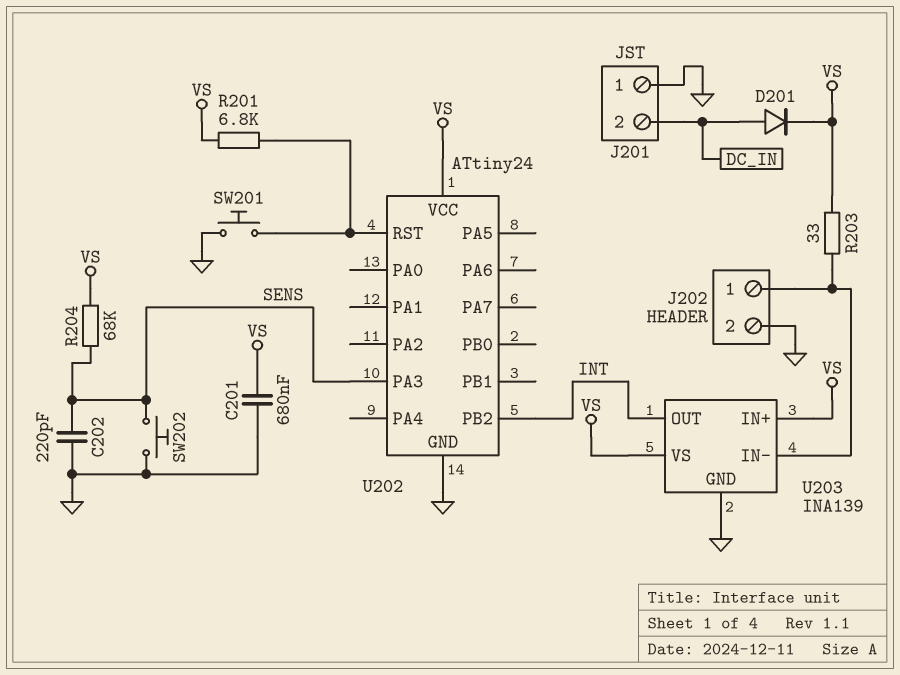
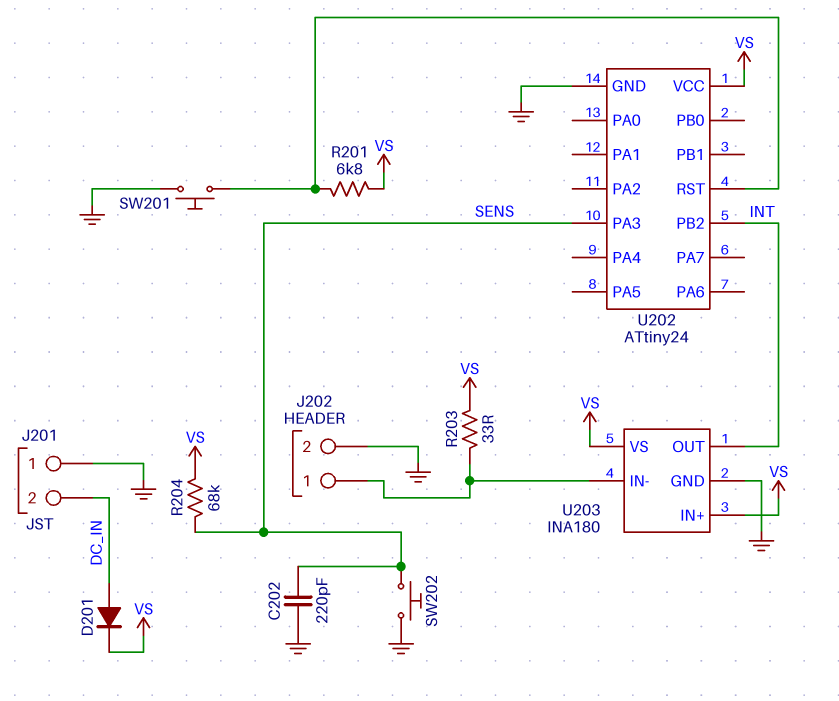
C201: 680nF (GND, VS) -> none
U203: INA139 -> INA180

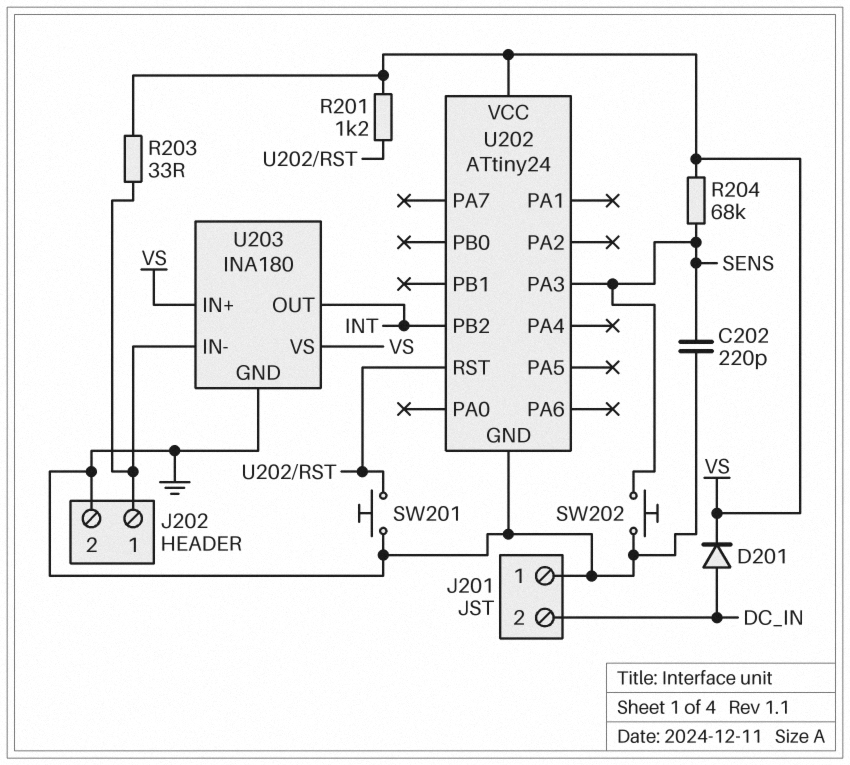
R201: 6.8k (U202/RST, VS) -> 1.2k (U202/RST, VS)

